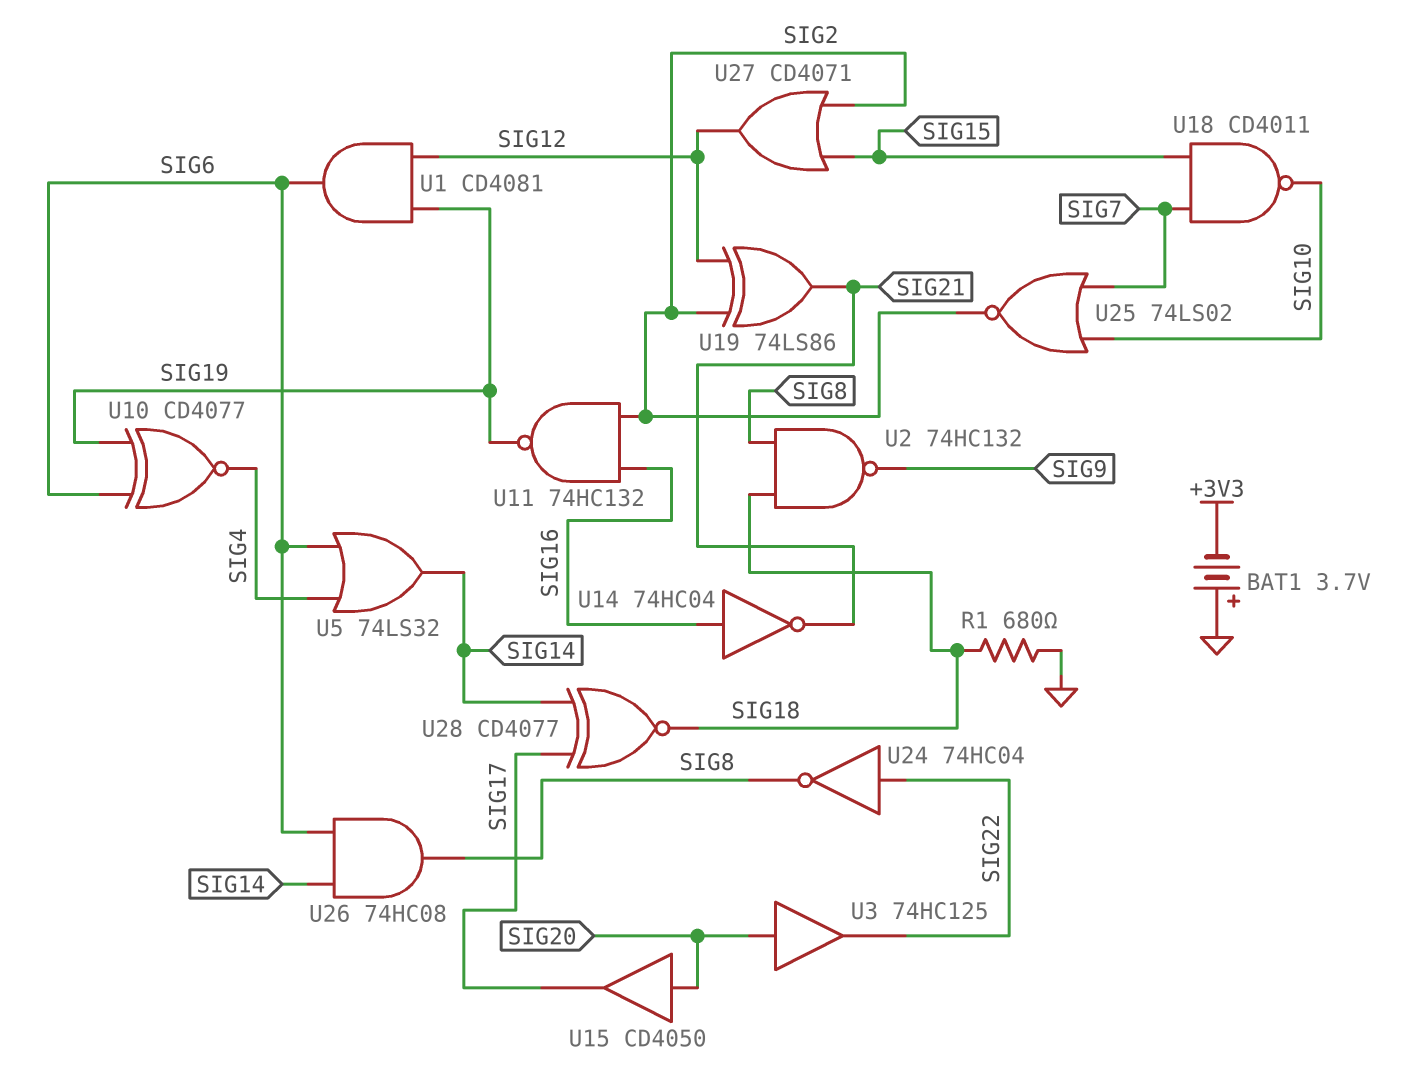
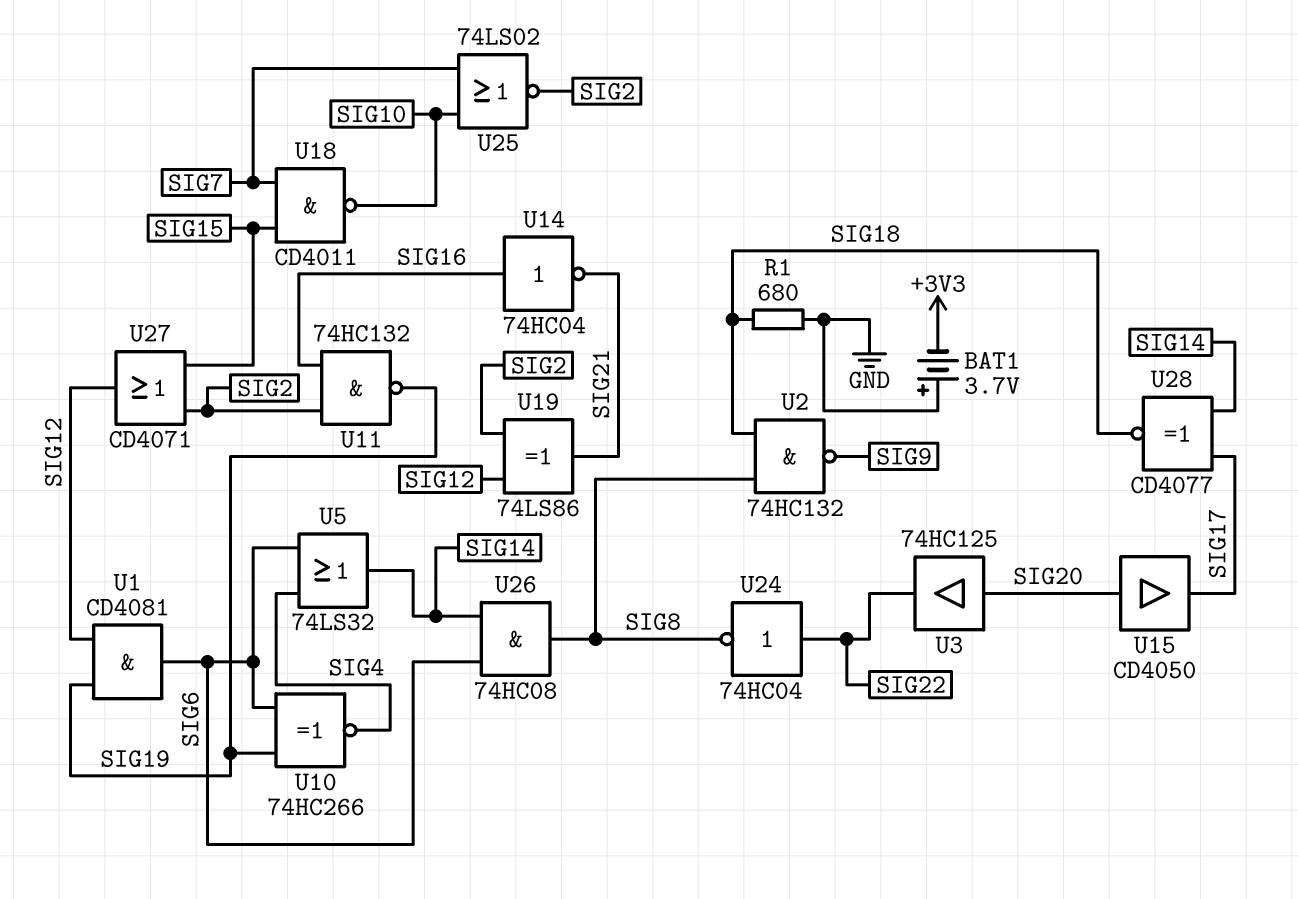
U10: XNOR CD4077 (in SIG6, in SIG19, out SIG4) -> XNOR 74HC266 (in SIG6, in SIG19, out SIG4)

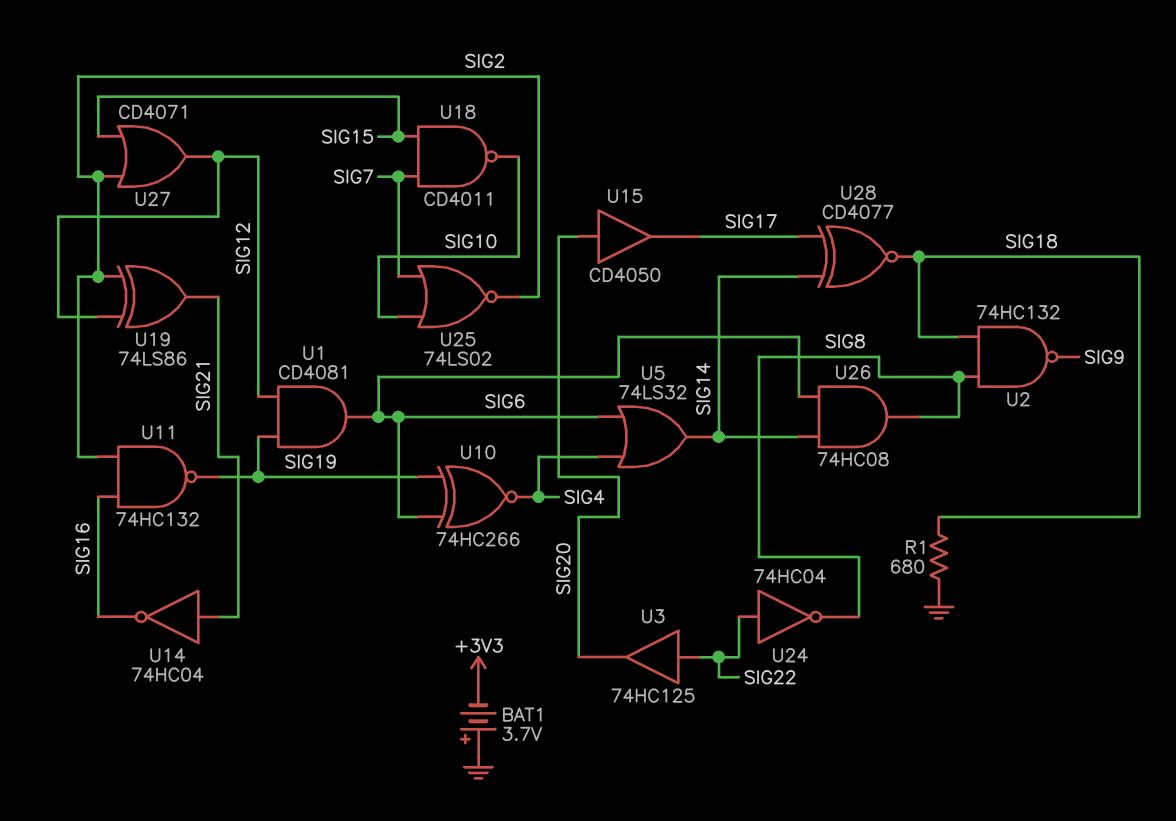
U3: buffer 74HC125 (in SIG20, out SIG22) -> buffer 74HC125 (in SIG22, out SIG20)
U14: NOT 74HC04 (in SIG16, out SIG21) -> NOT 74HC04 (in SIG21, out SIG16)

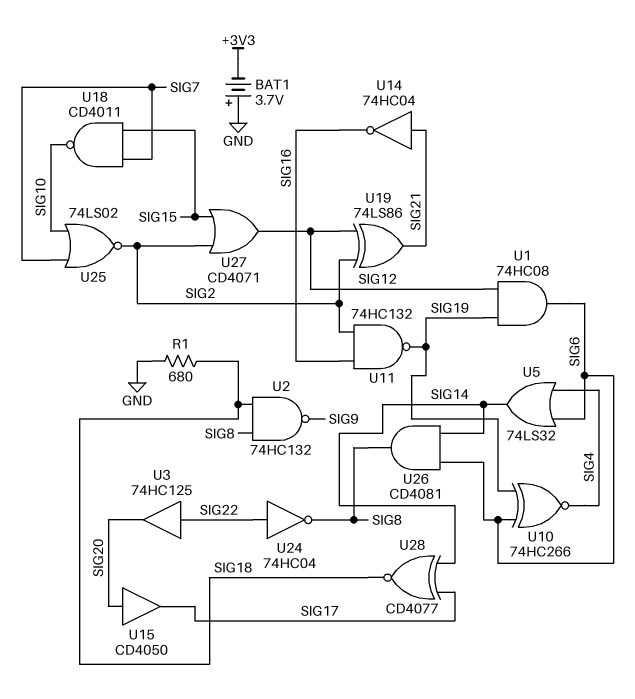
U1: AND CD4081 (in SIG12, in SIG19, out SIG6) -> AND 74HC08 (in SIG12, in SIG19, out SIG6)
U26: AND 74HC08 (in SIG6, in SIG14, out SIG8) -> AND CD4081 (in SIG6, in SIG14, out SIG8)

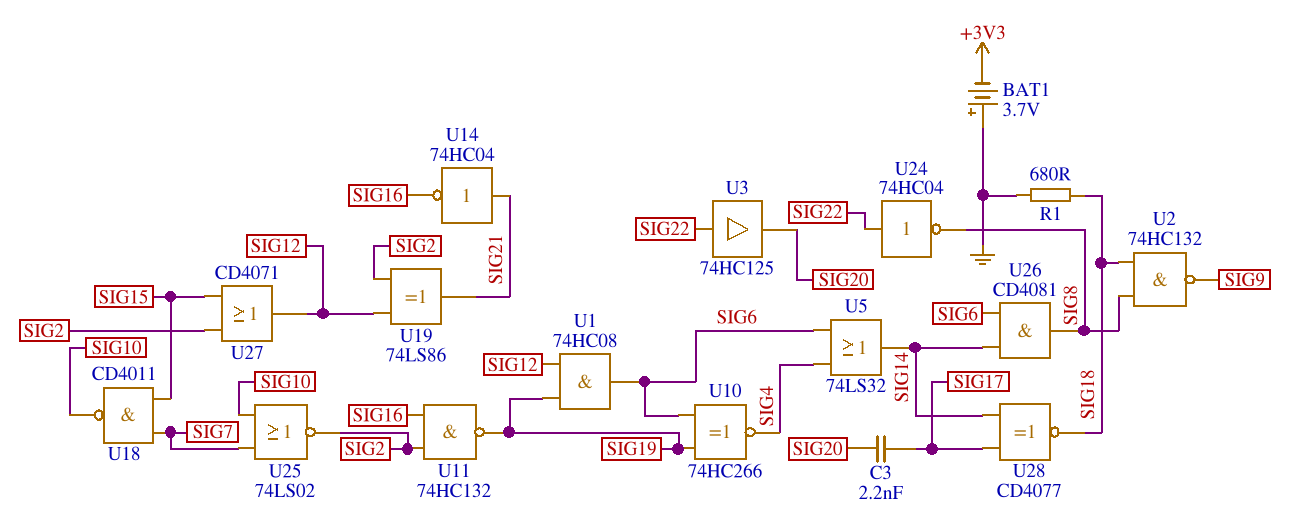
C3: none -> 2.2nF (SIG17, SIG20)
U15: buffer CD4050 (in SIG20, out SIG17) -> none

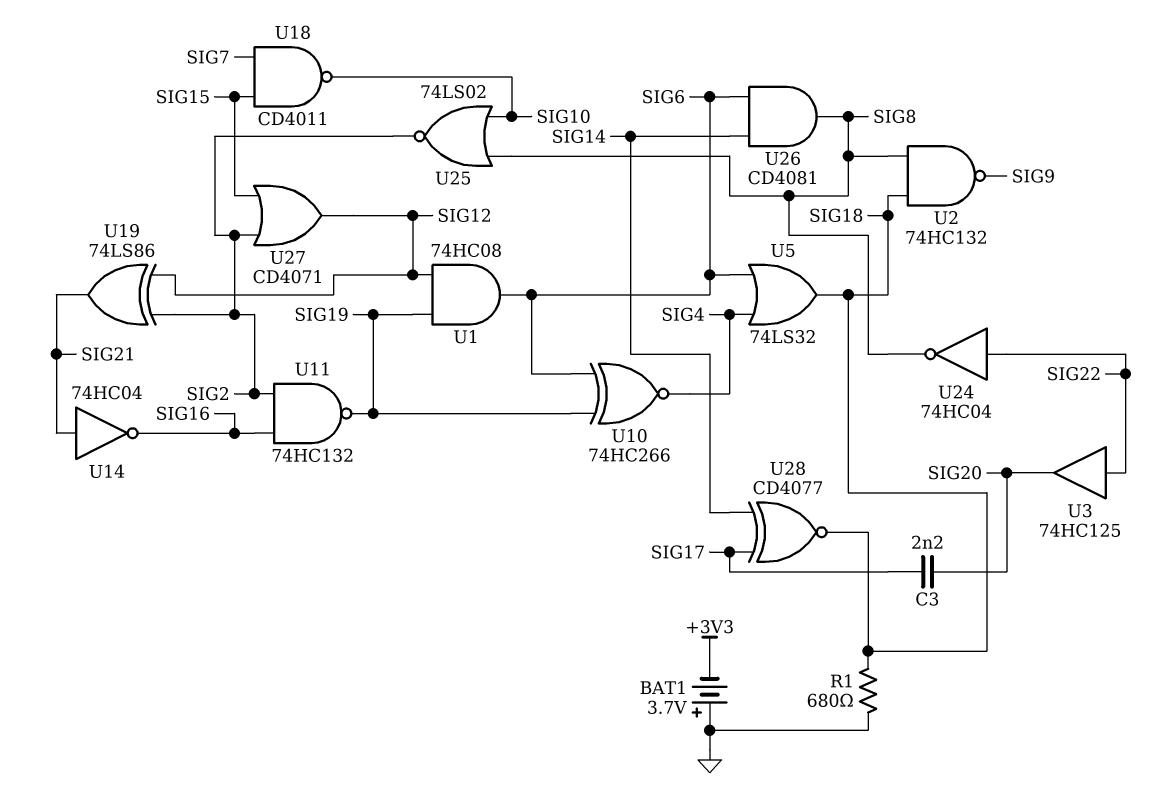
U5: OR 74LS32 (in SIG4, in SIG6, out SIG14) -> OR 74LS32 (in SIG4, in SIG6, out SIG18)
U25: NOR 74LS02 (in SIG7, in SIG10, out SIG2) -> NOR 74LS02 (in SIG8, in SIG10, out SIG2)

